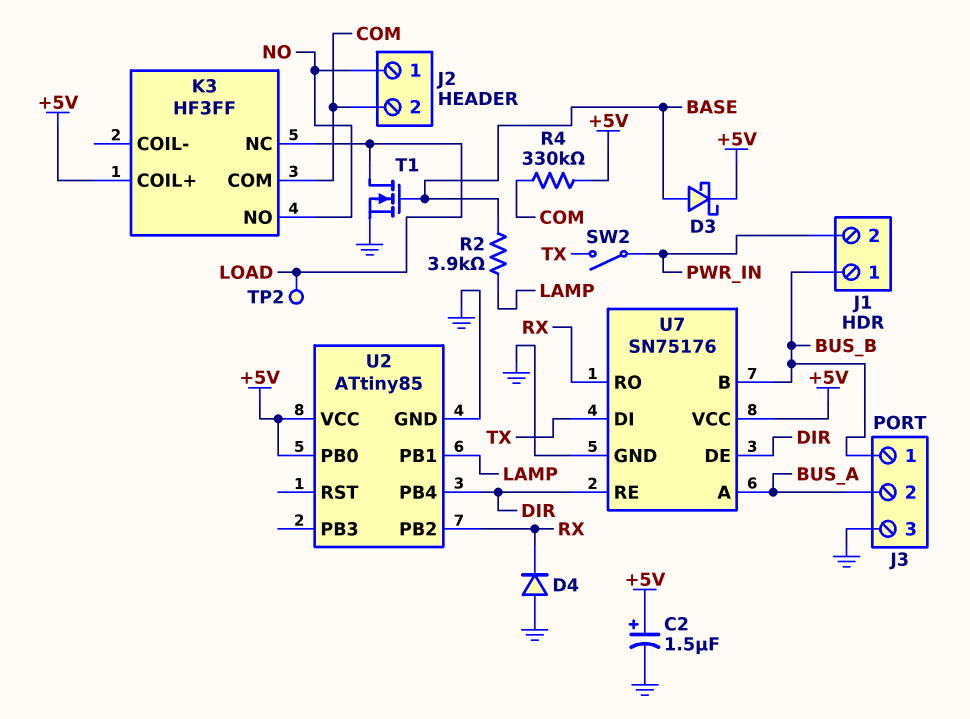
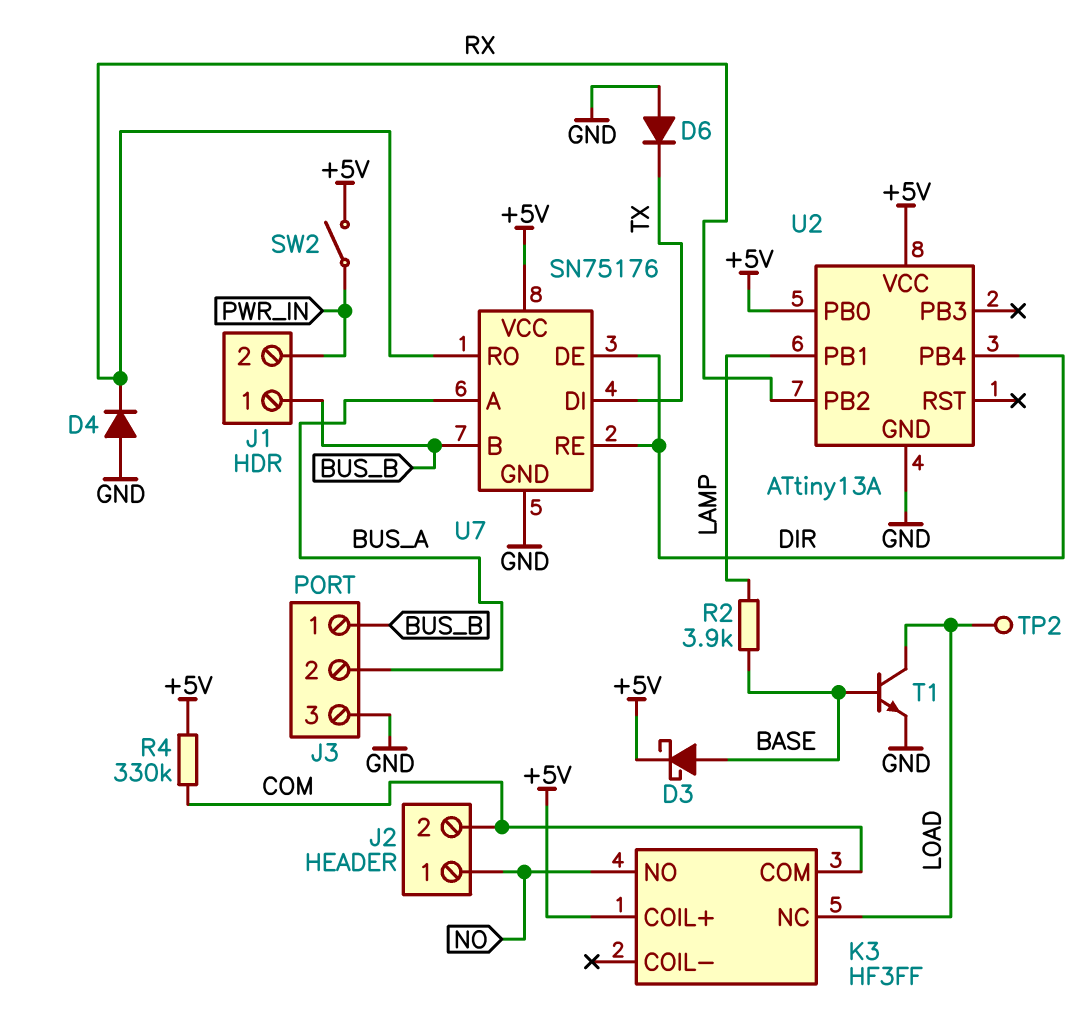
C2: 1.5uF (plus +5V, minus GND) -> none
D6: none -> diode (A GND, K TX)
SW2: switch (PWR_IN, TX) -> switch (+5V, PWR_IN)
T1: NMOS (G BASE, D LOAD, S GND) -> NPN (B BASE, C LOAD, E GND)
U2: ATtiny85 -> ATtiny13A

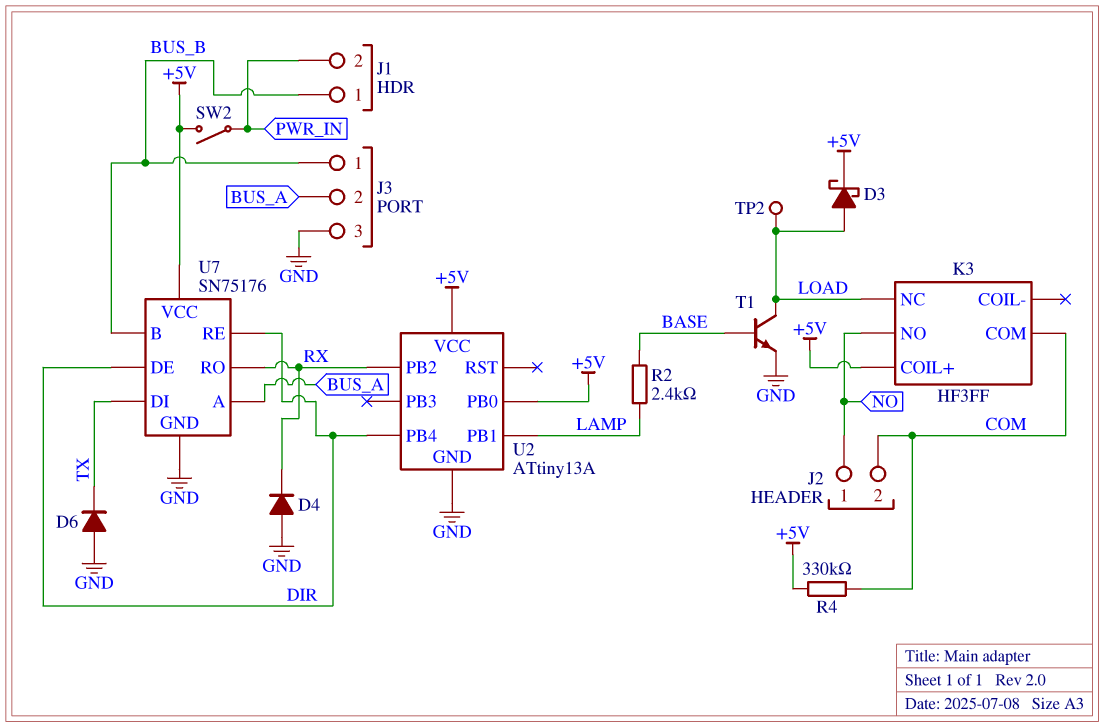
D3: schottky (A BASE, K +5V) -> schottky (A LOAD, K +5V)
R2: 3.9k (BASE, LAMP) -> 2.4k (BASE, LAMP)

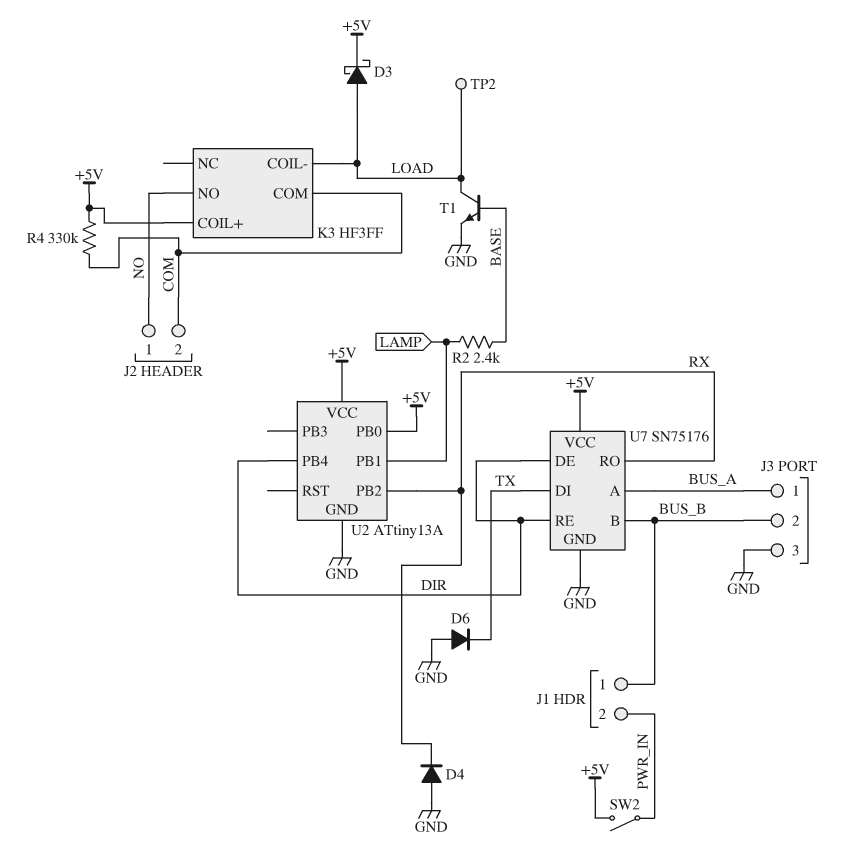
J3 pin 1: BUS_B -> BUS_A
J3 pin 2: BUS_A -> BUS_B
K3 pin COIL-: none -> LOAD
K3 pin NC: LOAD -> none

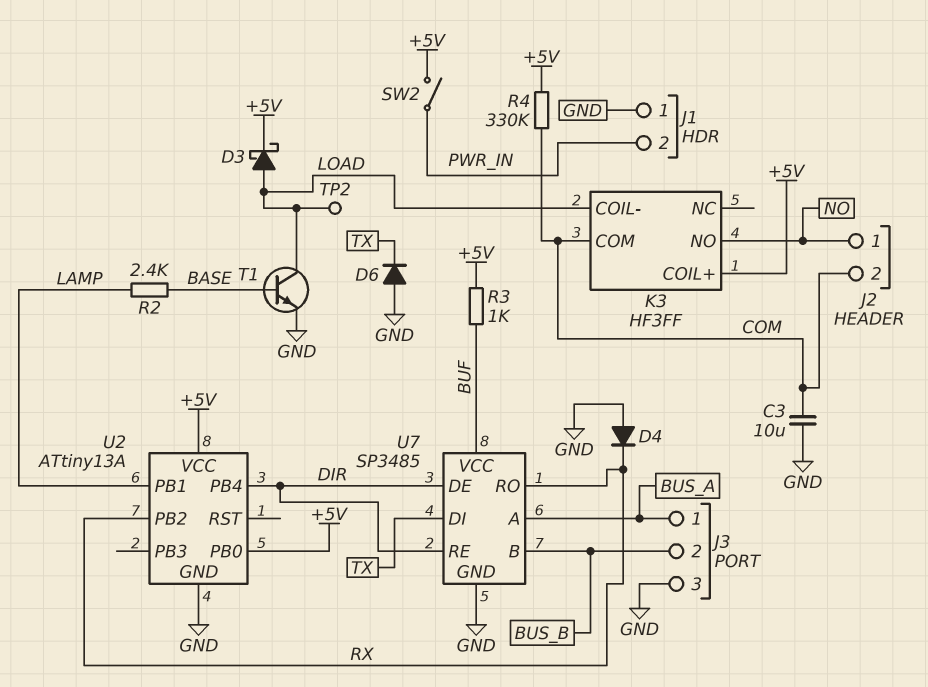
C3: none -> 10uF (COM, GND)
J1 pin 1: BUS_B -> GND
R3: none -> 1k (+5V, BUF)
U7: SN75176 -> SP3485
U7 pin VCC: +5V -> BUF

